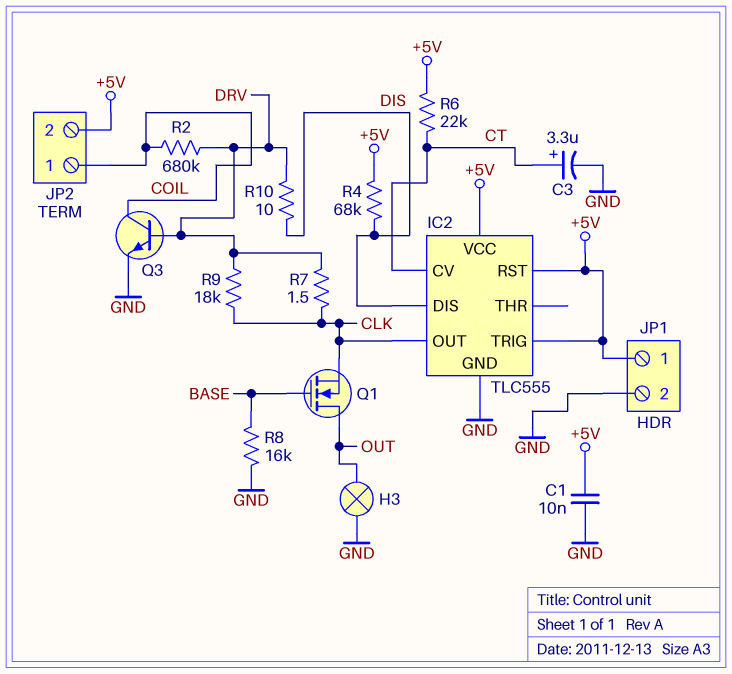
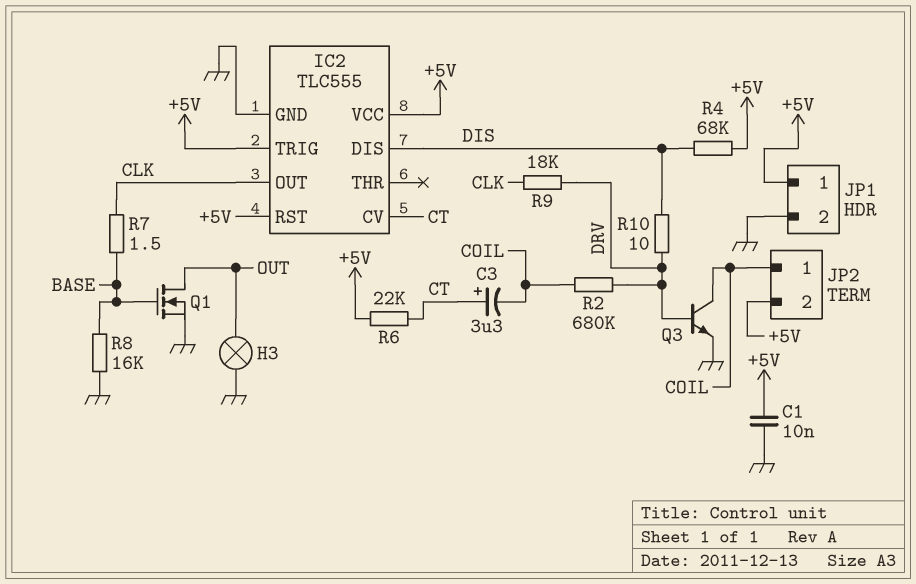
C3: 3.3uF (plus CT, minus GND) -> 3.3uF (plus CT, minus COIL)
Q1: NMOS (G BASE, D OUT, S CLK) -> NMOS (G BASE, D OUT, S GND)
R7: 1.5 (CLK, DRV) -> 1.5 (BASE, CLK)

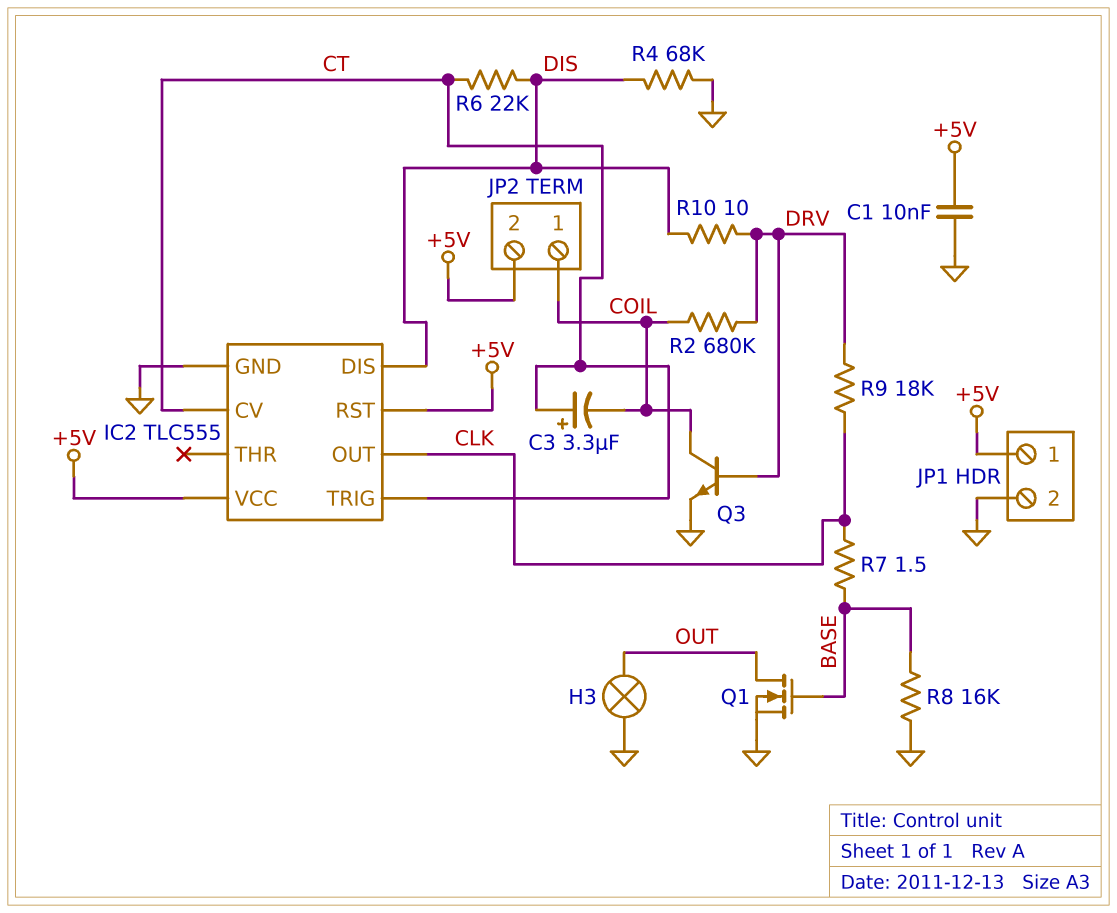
IC2 pin TRIG: +5V -> CT
R4: 68k (+5V, DIS) -> 68k (DIS, GND)
R6: 22k (+5V, CT) -> 22k (CT, DIS)

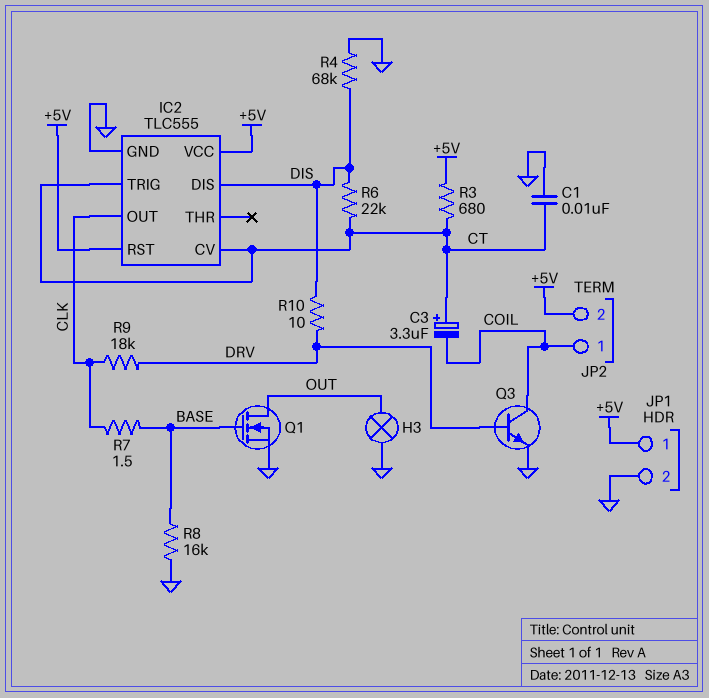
C1: 10nF (+5V, GND) -> 10nF (CT, GND)
R2: 680k (COIL, DRV) -> none
R3: none -> 680 (+5V, CT)

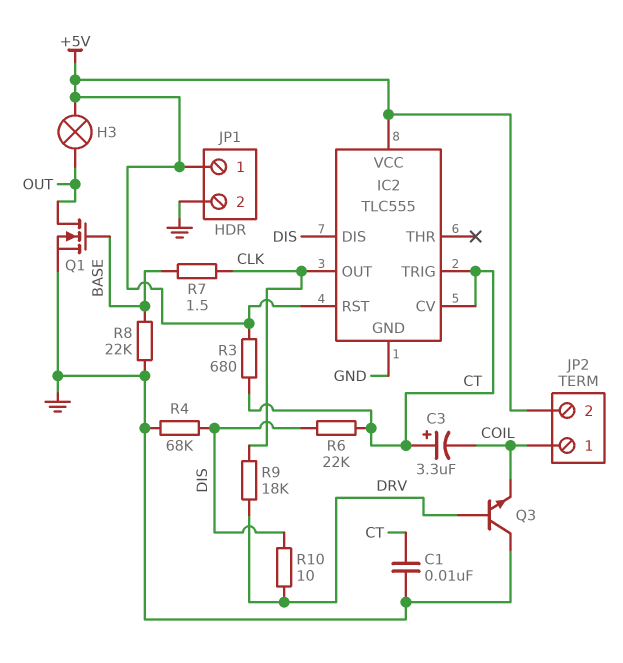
H3: lamp (GND, OUT) -> lamp (+5V, OUT)
Q3: NPN (B DRV, C COIL, E GND) -> NPN (B DRV, C GND, E COIL)
R8: 16k (BASE, GND) -> 22k (BASE, GND)

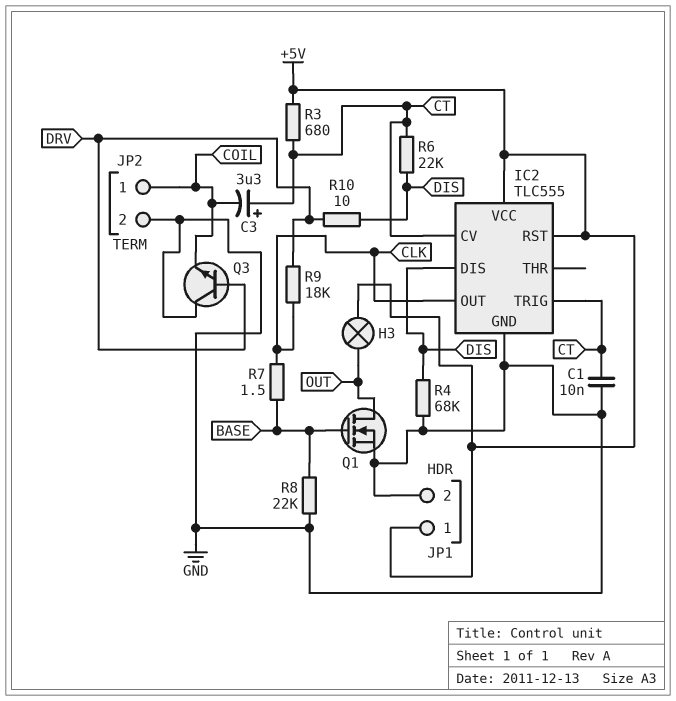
JP2 pin 2: +5V -> GND

